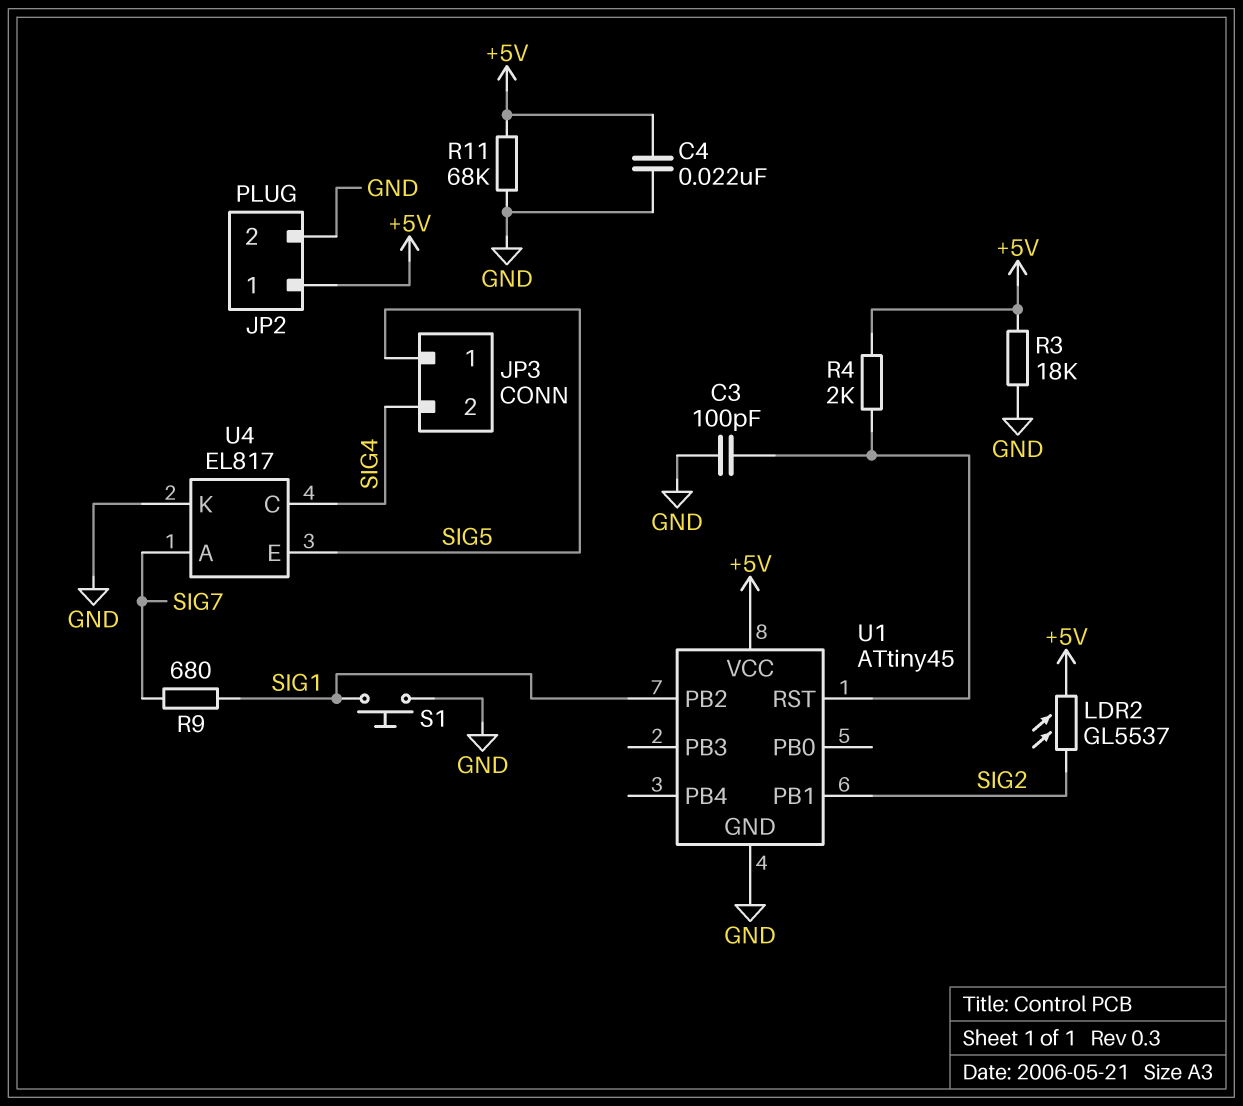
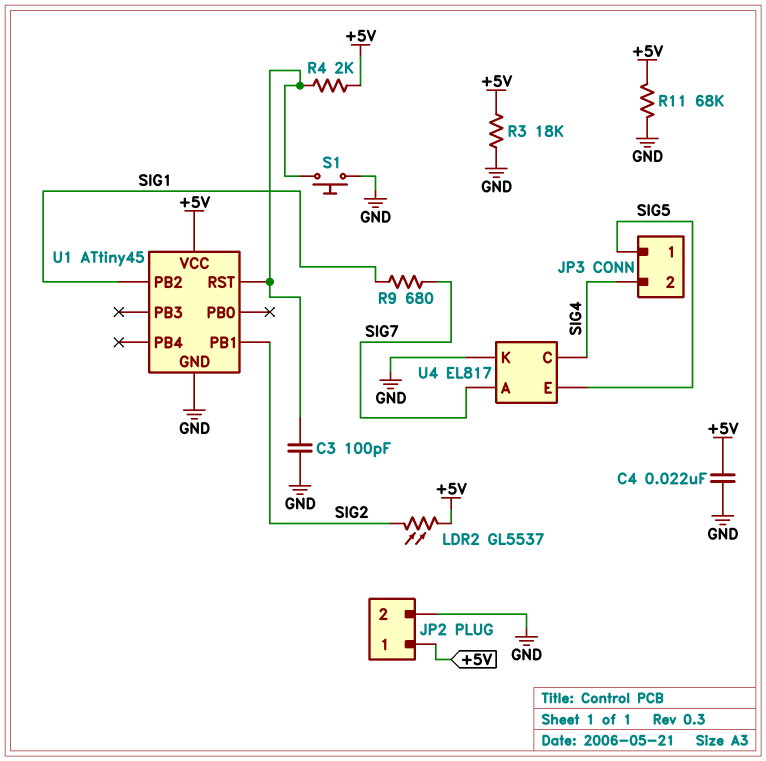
S1: button (GND, SIG1) -> button (GND, U1/RST)

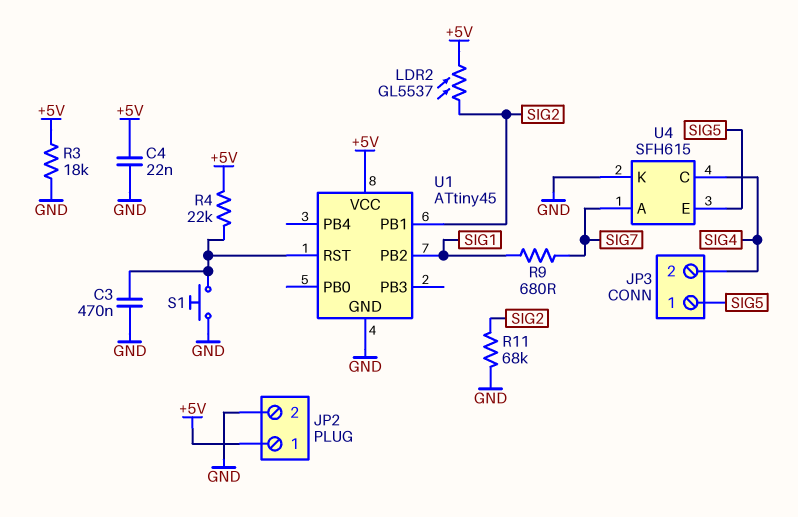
C3: 100pF (GND, U1/RST) -> 470nF (GND, U1/RST)
R4: 2k (+5V, U1/RST) -> 22k (+5V, U1/RST)
R11: 68k (+5V, GND) -> 68k (GND, SIG2)
U4: EL817 -> SFH615

